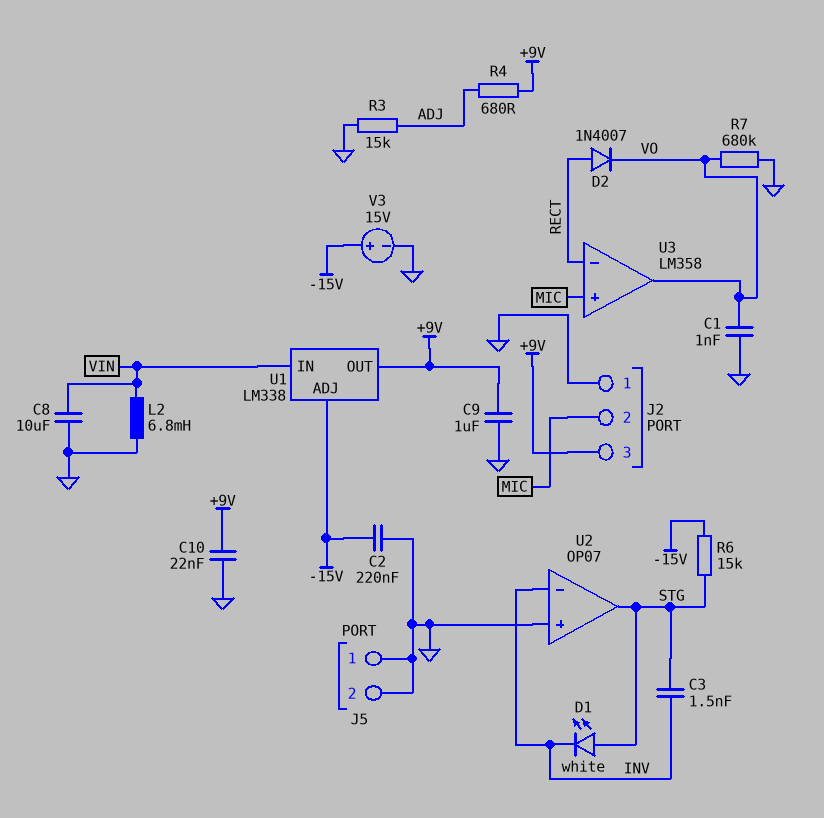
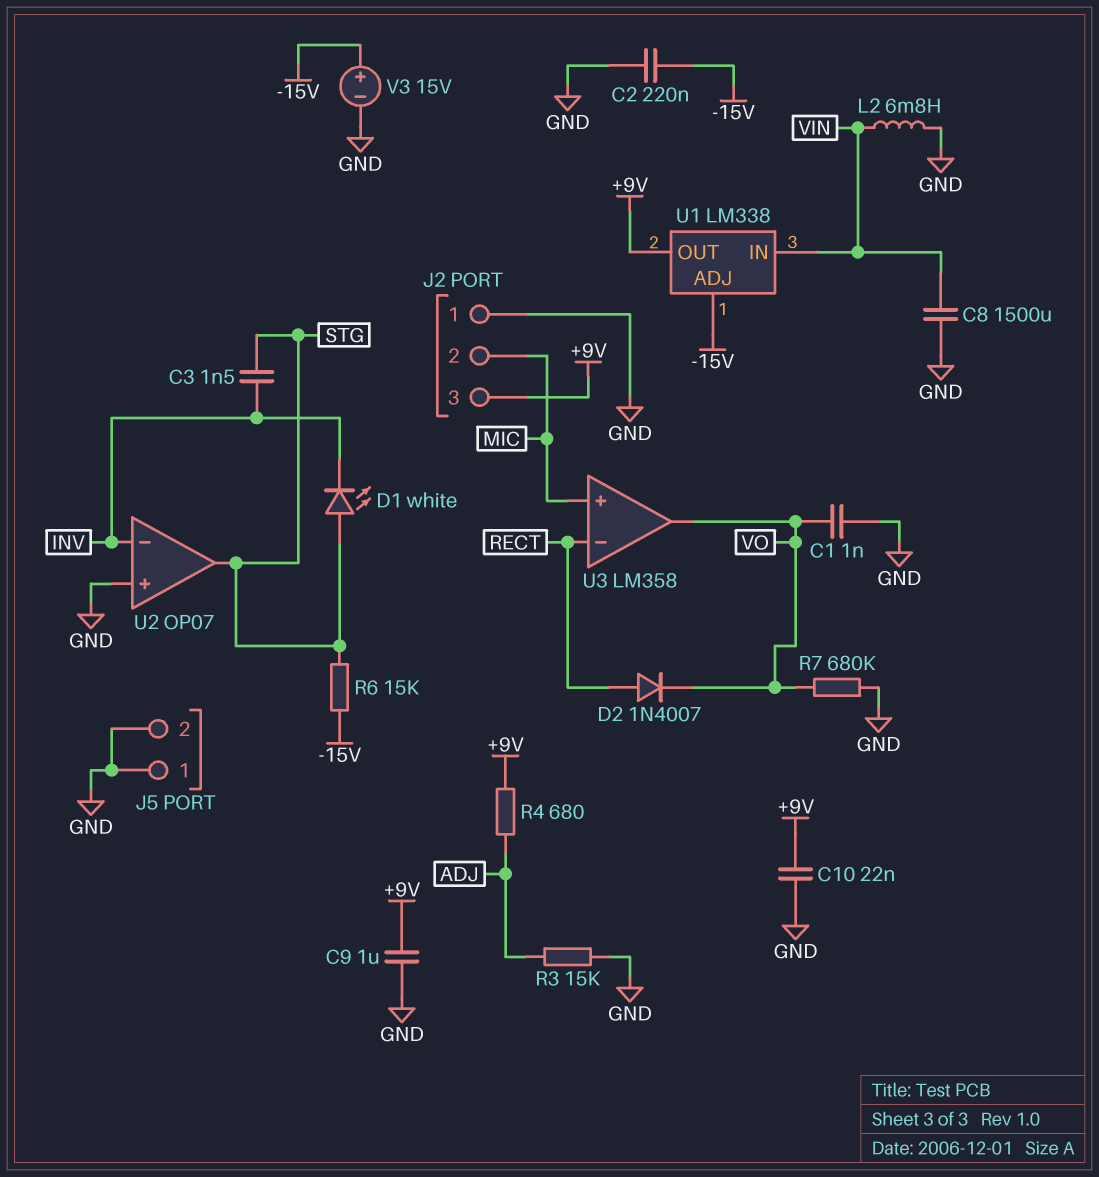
C8: 10uF (GND, VIN) -> 1500uF (GND, VIN)

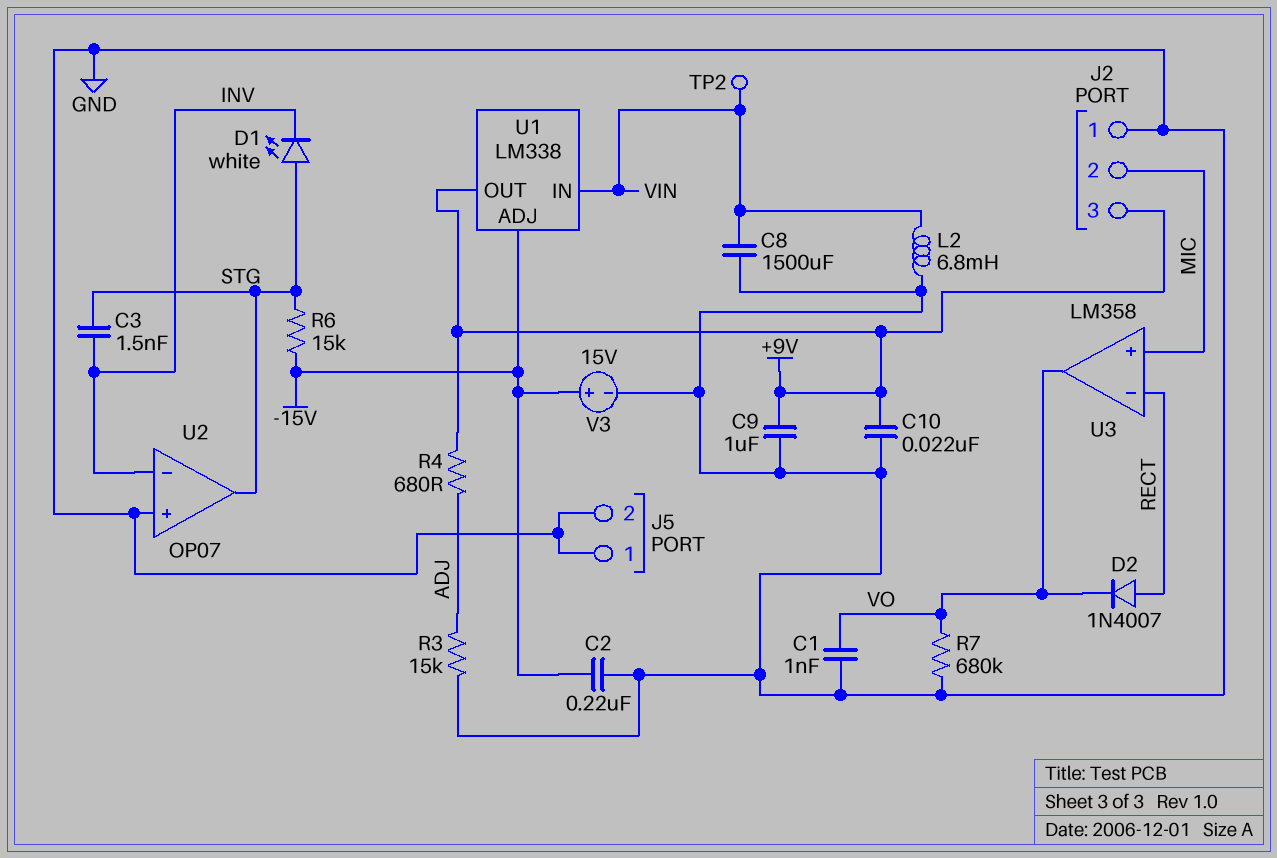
TP2: none -> test point (VIN)

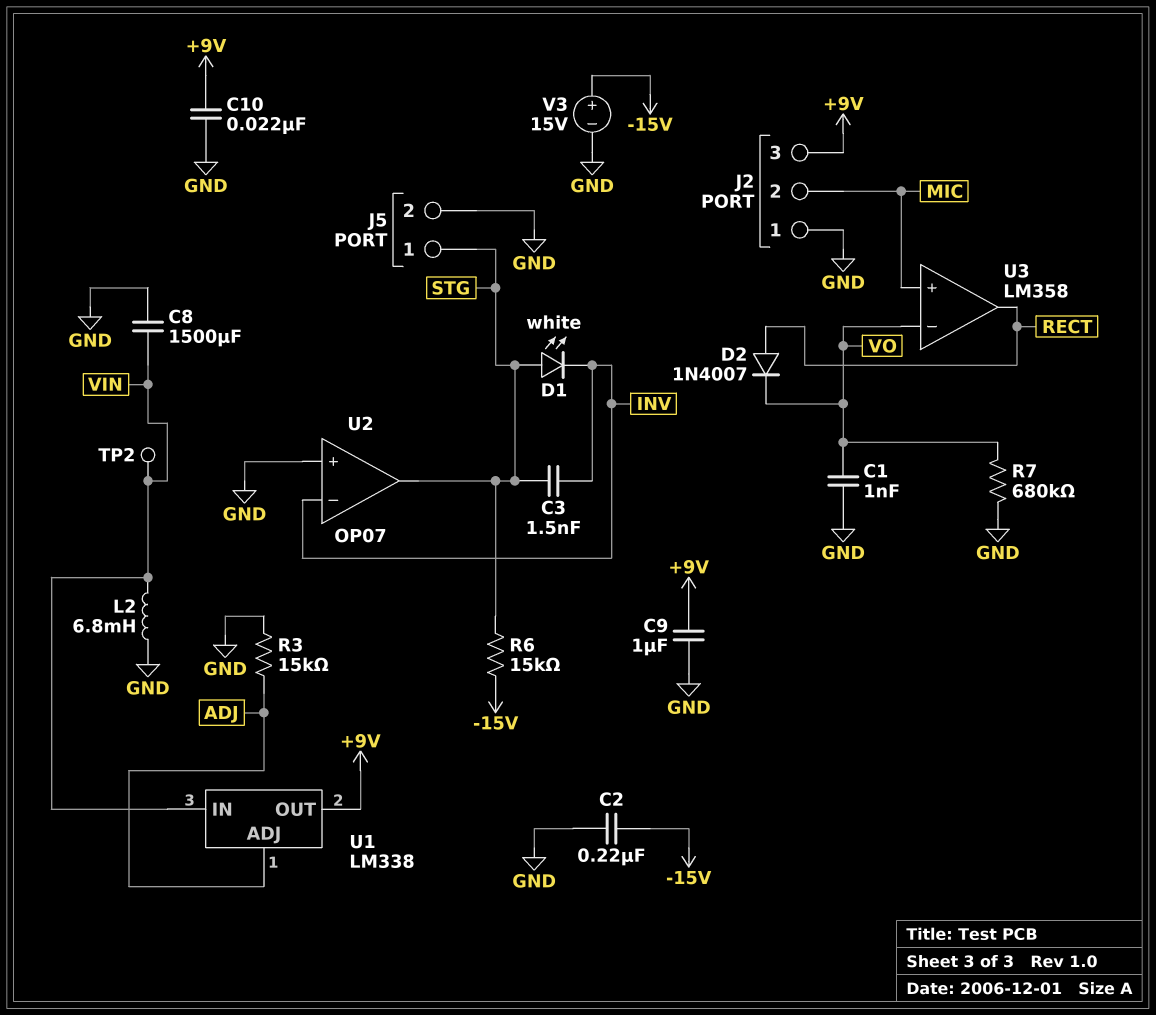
J5 pin 1: GND -> STG
R4: 680 (+9V, ADJ) -> none
U1 pin ADJ: -15V -> ADJ
U3 pin in-: RECT -> VO
U3 pin out: VO -> RECT

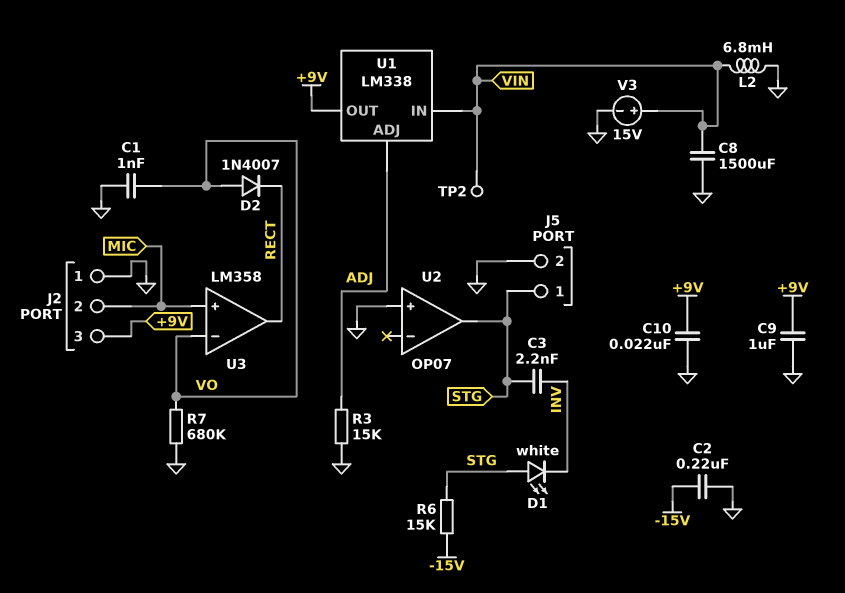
C3: 1.5nF (INV, STG) -> 2.2nF (INV, STG)
D2: diode 1N4007 (A RECT, K VO) -> diode 1N4007 (A VO, K RECT)
U2 pin in-: INV -> none
V3: 15V (plus -15V, minus GND) -> 15V (plus VIN, minus GND)

